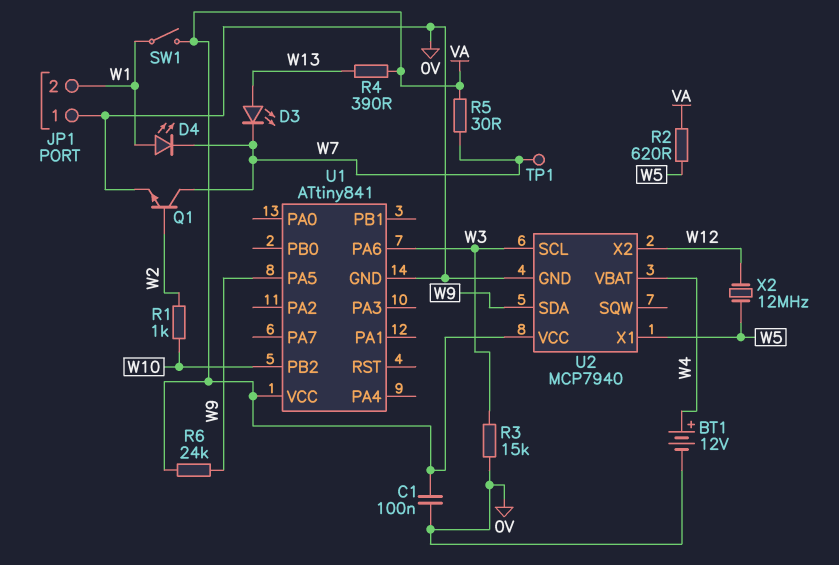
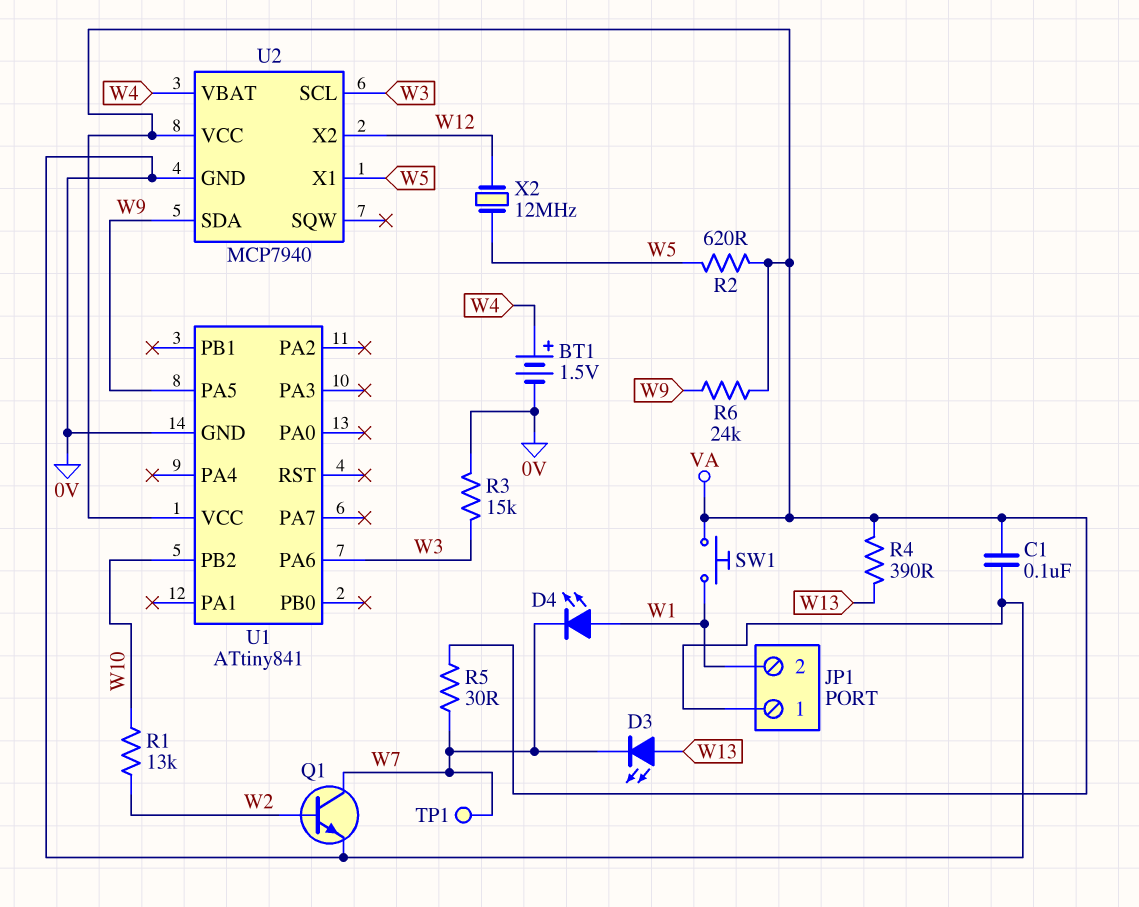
BT1: 12V (plus W4, minus 0V) -> 1.5V (plus W4, minus 0V)
R1: 1k (W2, W10) -> 13k (W2, W10)
SW1: switch (VA, W1) -> button (VA, W1)

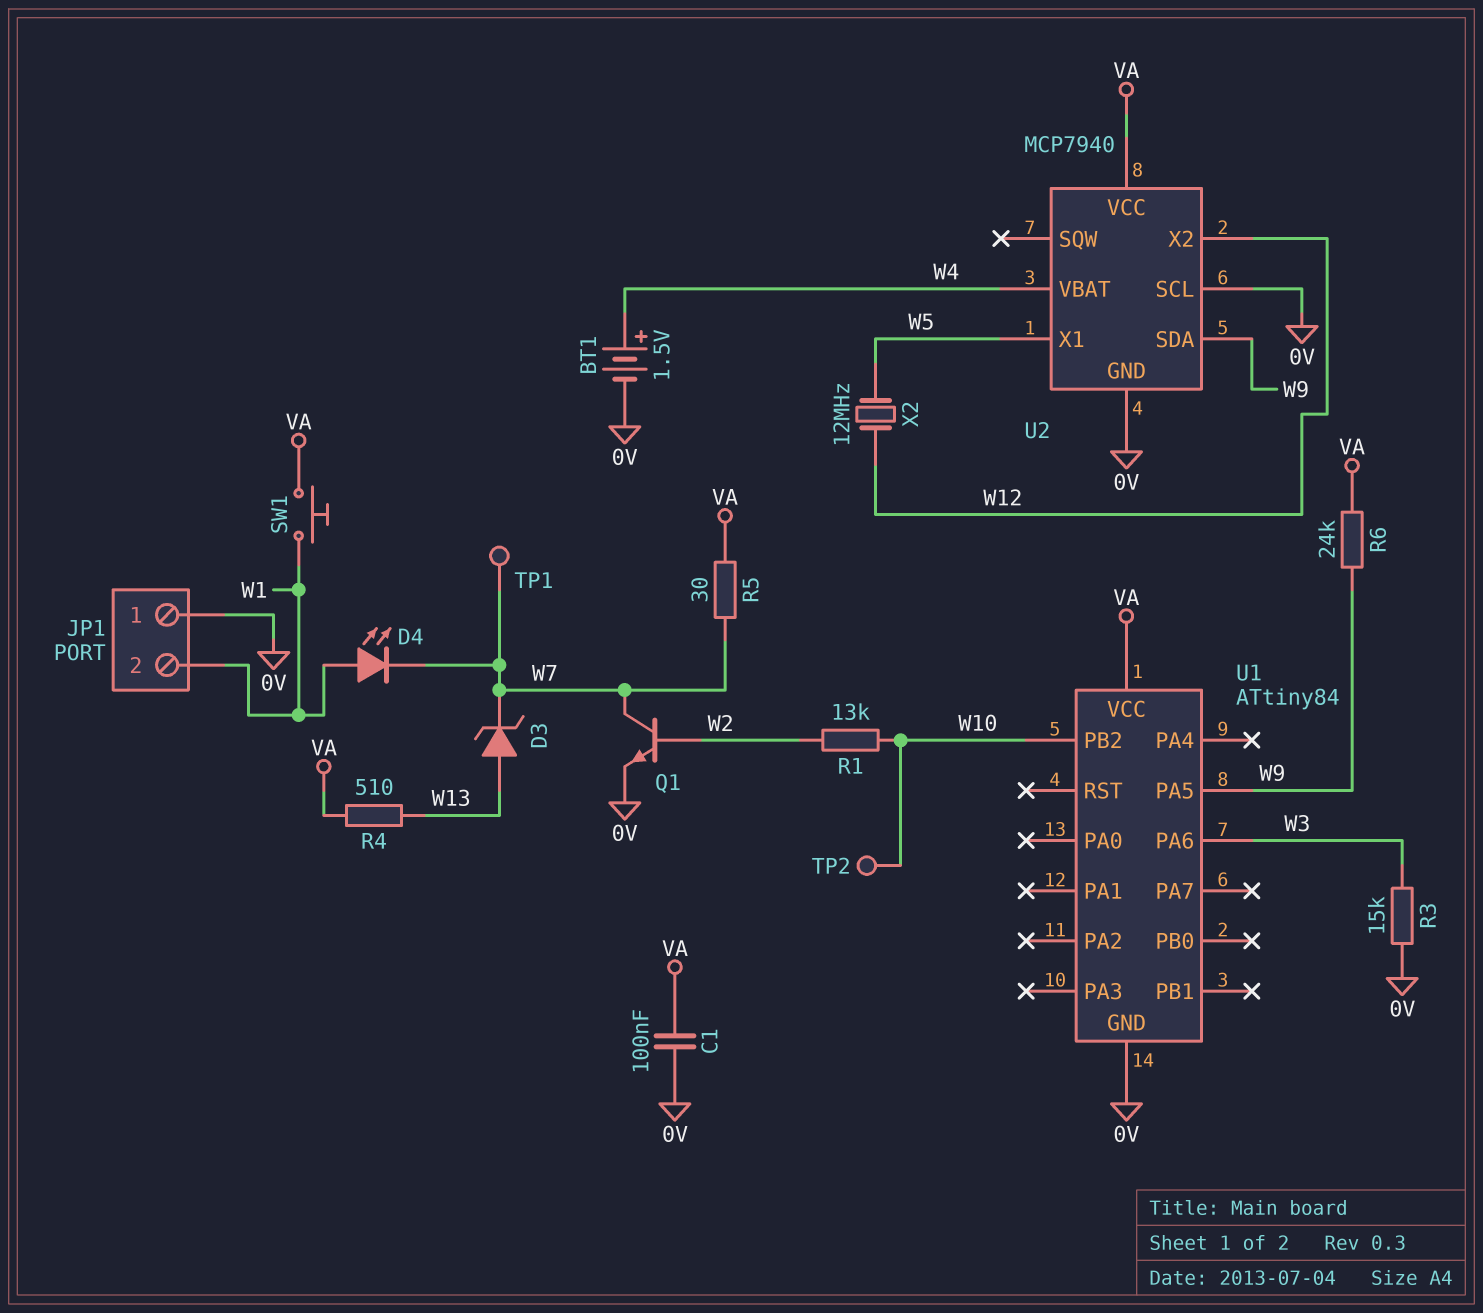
D3: LED (A W13, K W7) -> zener (A W13, K W7)
R2: 620 (VA, W5) -> none
R4: 390 (VA, W13) -> 510 (VA, W13)
TP2: none -> test point (W10)
U1: ATtiny841 -> ATtiny84
U2 pin SCL: W3 -> 0V

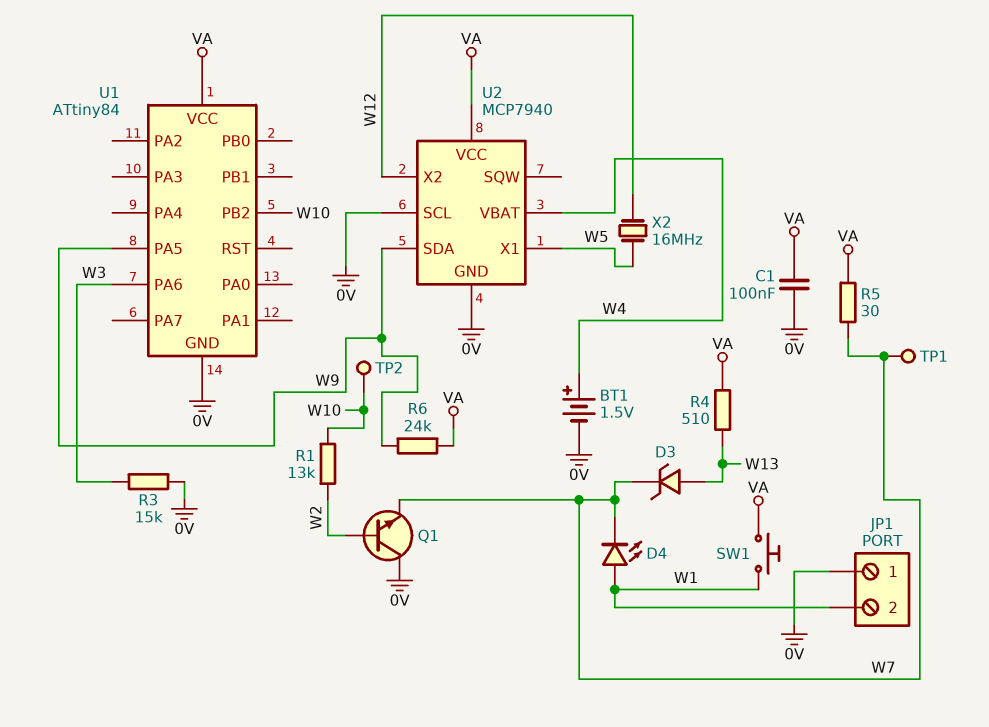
Q1: NPN (B W2, C W7, E 0V) -> NPN (B W2, C 0V, E W7)
X2: 12MHz (W5, W12) -> 16MHz (W5, W12)

